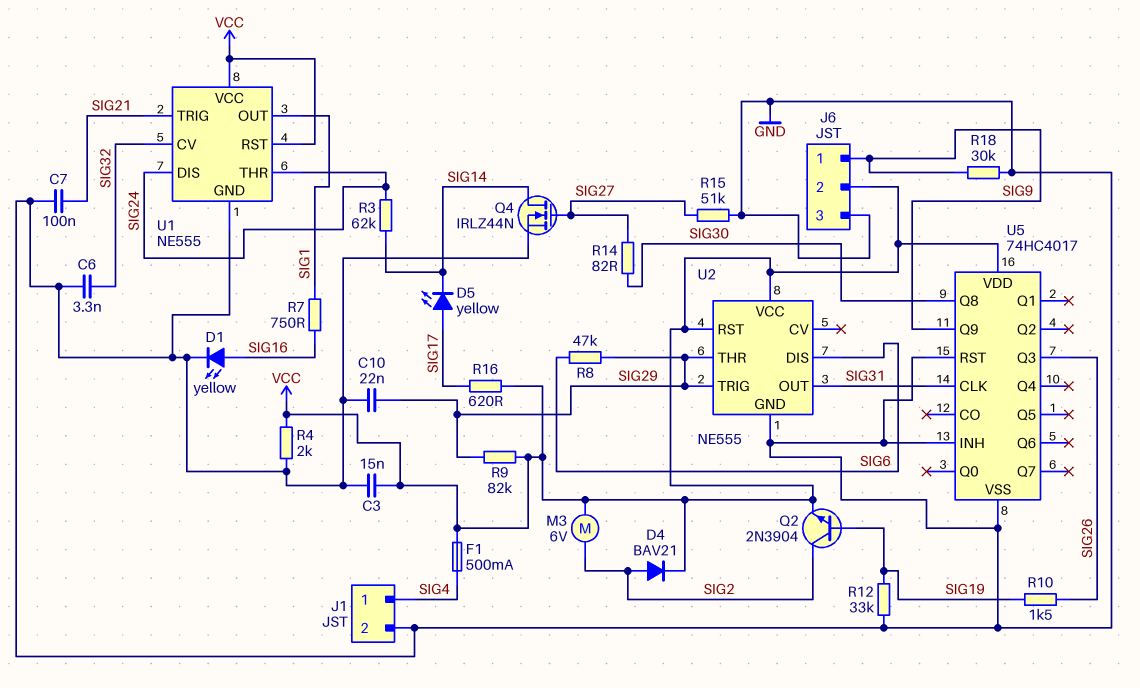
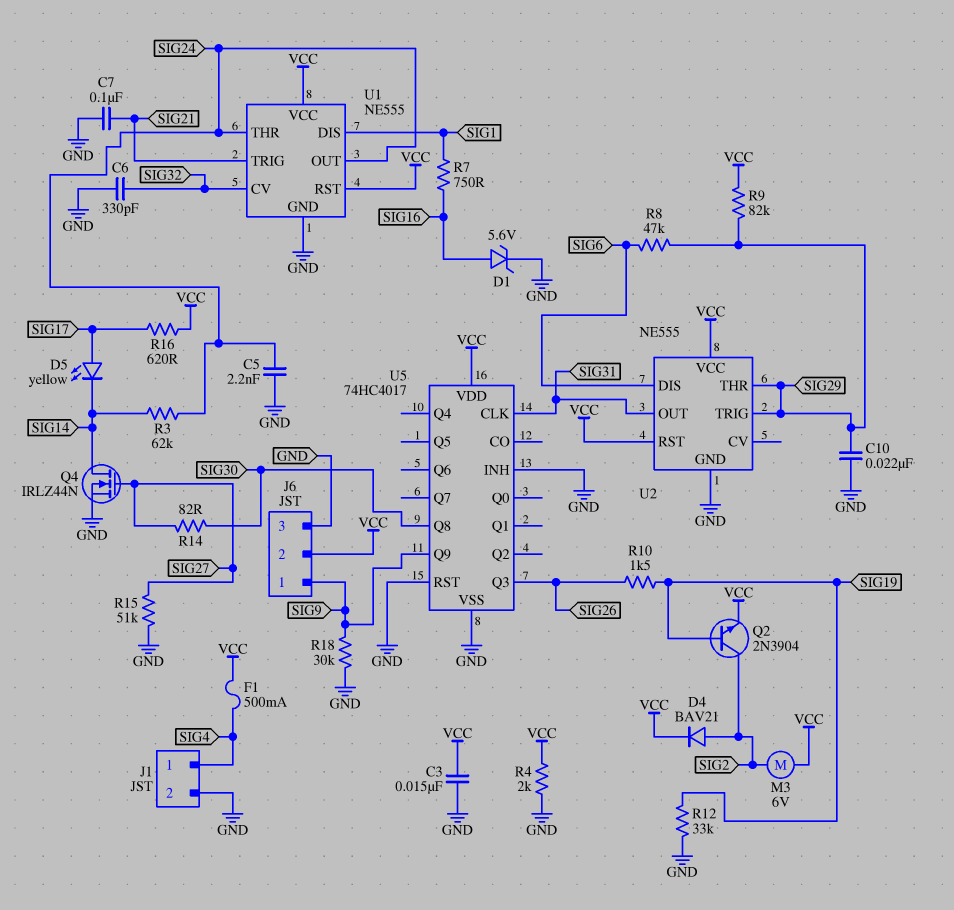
C5: none -> 2.2nF (GND, SIG24)
C6: 3.3nF (GND, SIG32) -> 330pF (GND, SIG32)
D1: LED yellow (A SIG16, K GND) -> zener 5.6V (A SIG16, K GND)
U1 pin DIS: SIG24 -> SIG1
U1 pin OUT: SIG1 -> SIG24

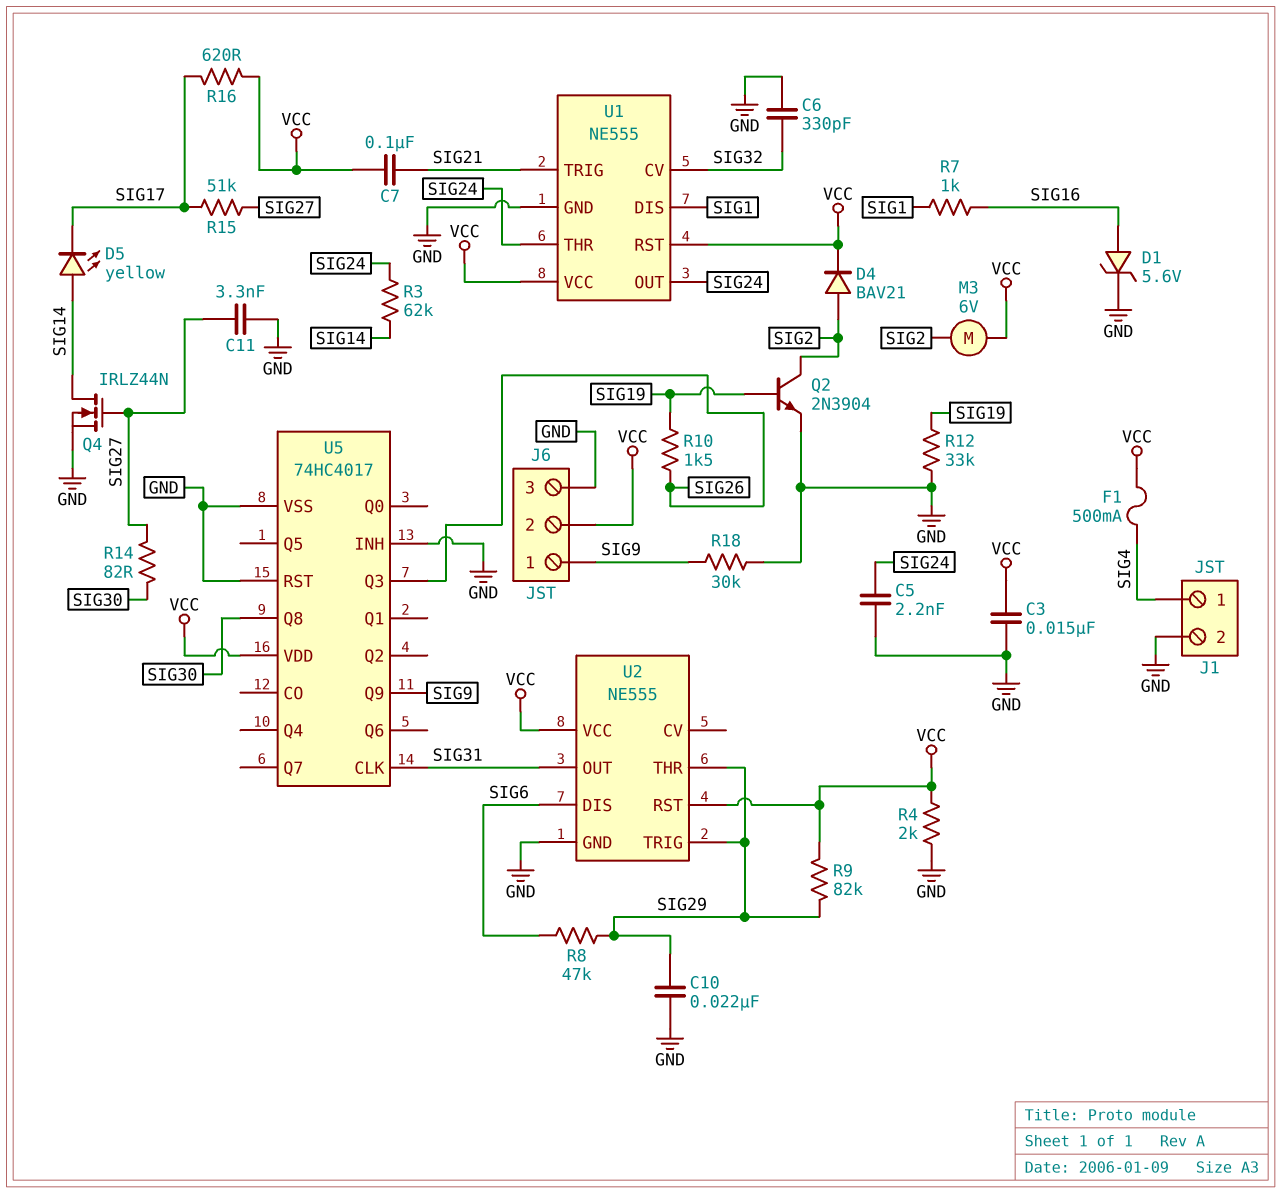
C7: 100nF (GND, SIG21) -> 100nF (SIG21, VCC)
C11: none -> 3.3nF (GND, SIG27)
D5: LED yellow (A SIG17, K SIG14) -> LED yellow (A SIG14, K SIG17)
Q2: NPN 2N3904 (B SIG19, C SIG2, E VCC) -> NPN 2N3904 (B SIG19, C SIG2, E GND)
R7: 750 (SIG1, SIG16) -> 1k (SIG1, SIG16)
R15: 51k (GND, SIG27) -> 51k (SIG17, SIG27)

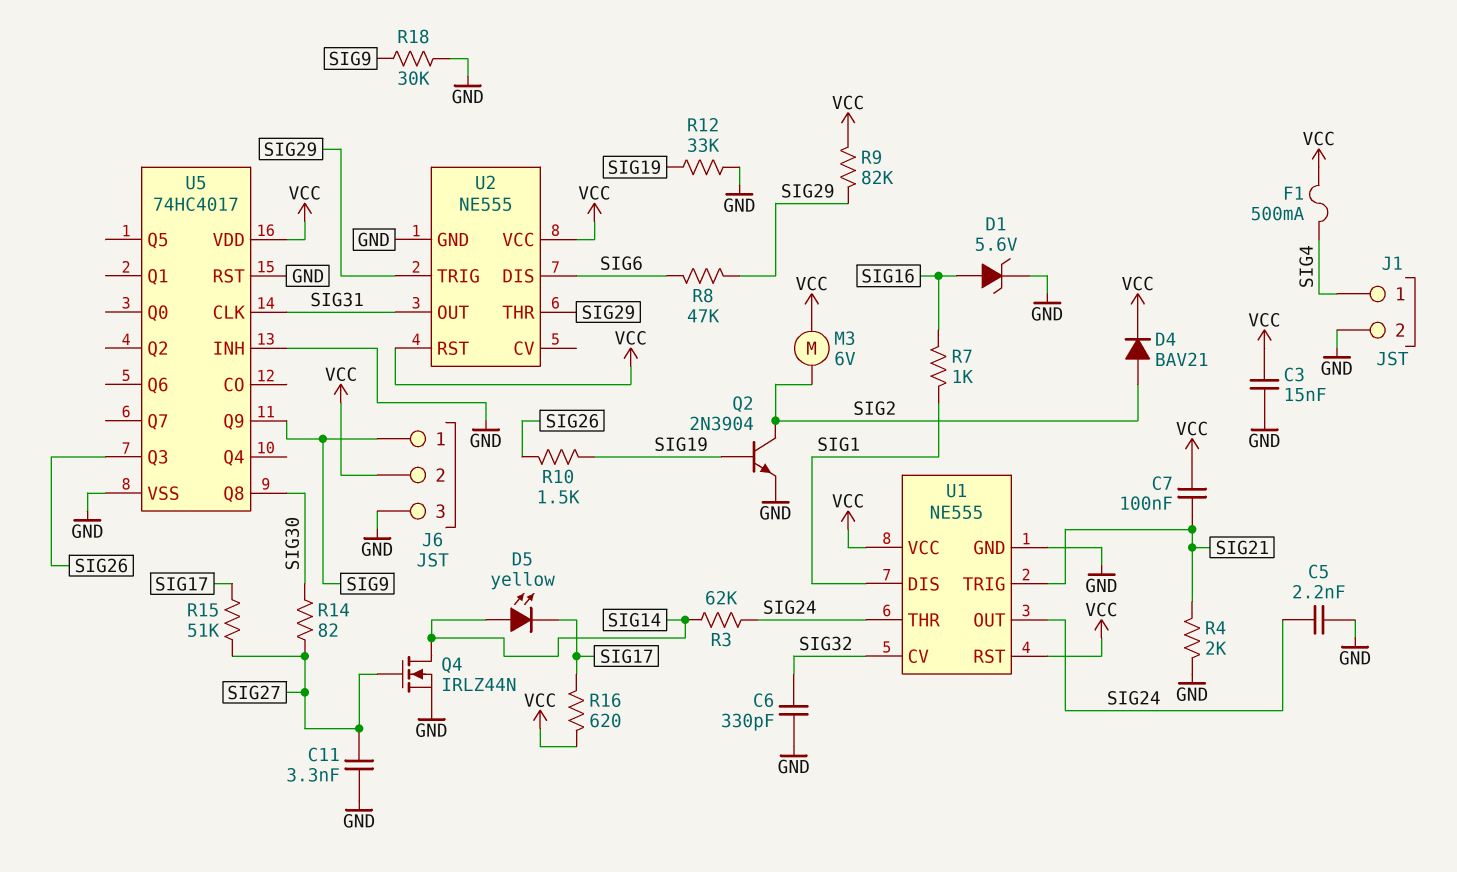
C10: 22nF (GND, SIG29) -> none
R4: 2k (GND, VCC) -> 2k (GND, SIG21)

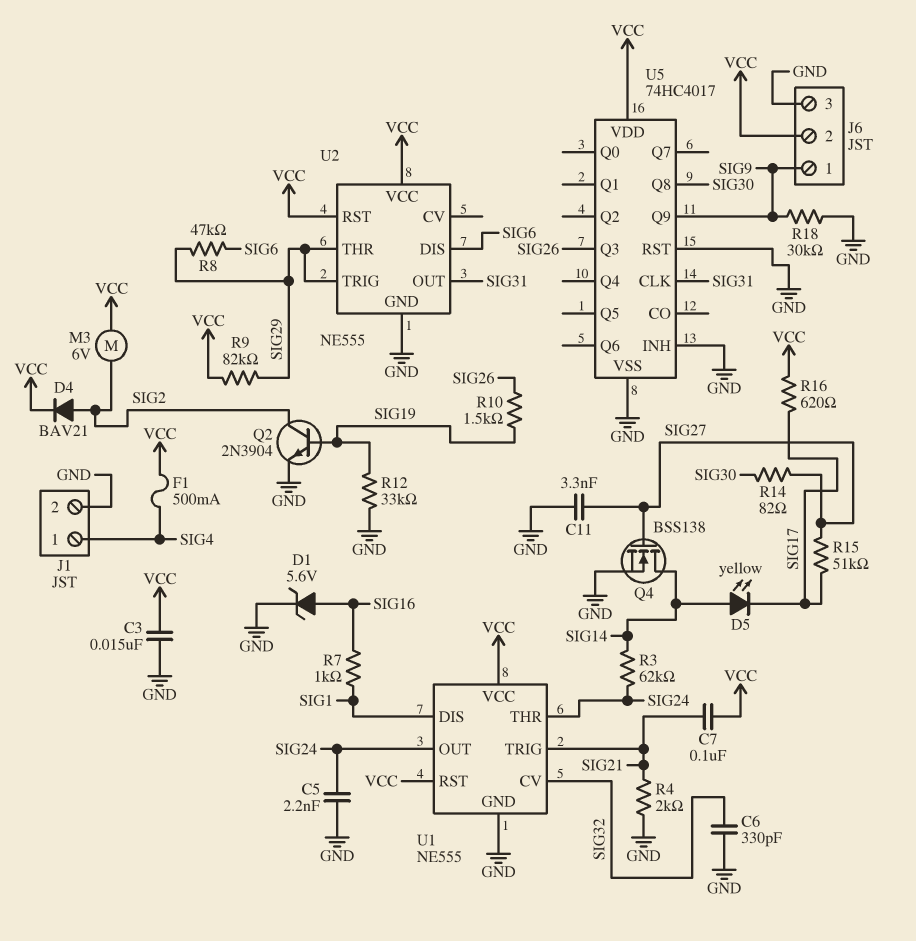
Q4: NMOS IRLZ44N (G SIG27, D SIG14, S GND) -> NMOS BSS138 (G SIG27, D SIG14, S GND)

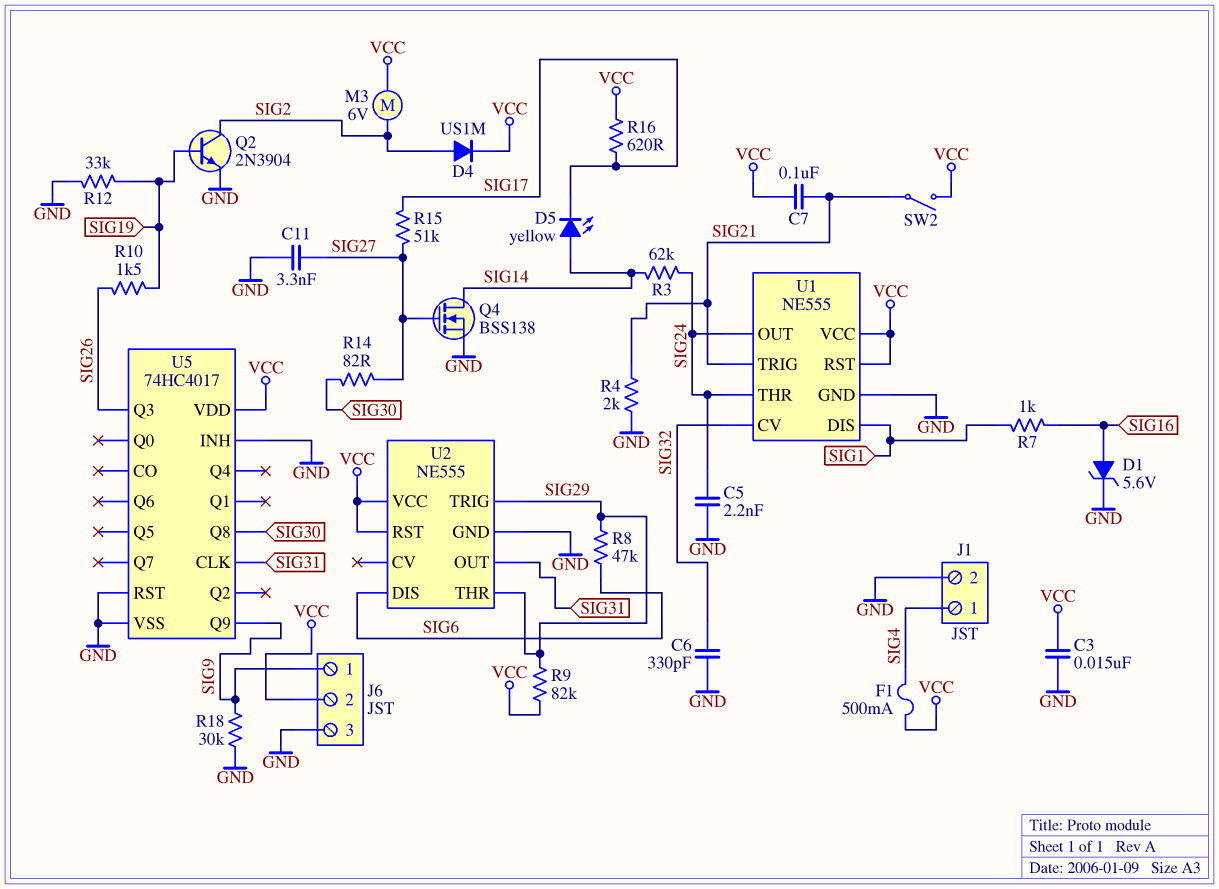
D4: diode BAV21 (A SIG2, K VCC) -> diode US1M (A SIG2, K VCC)
SW2: none -> switch (SIG21, VCC)

